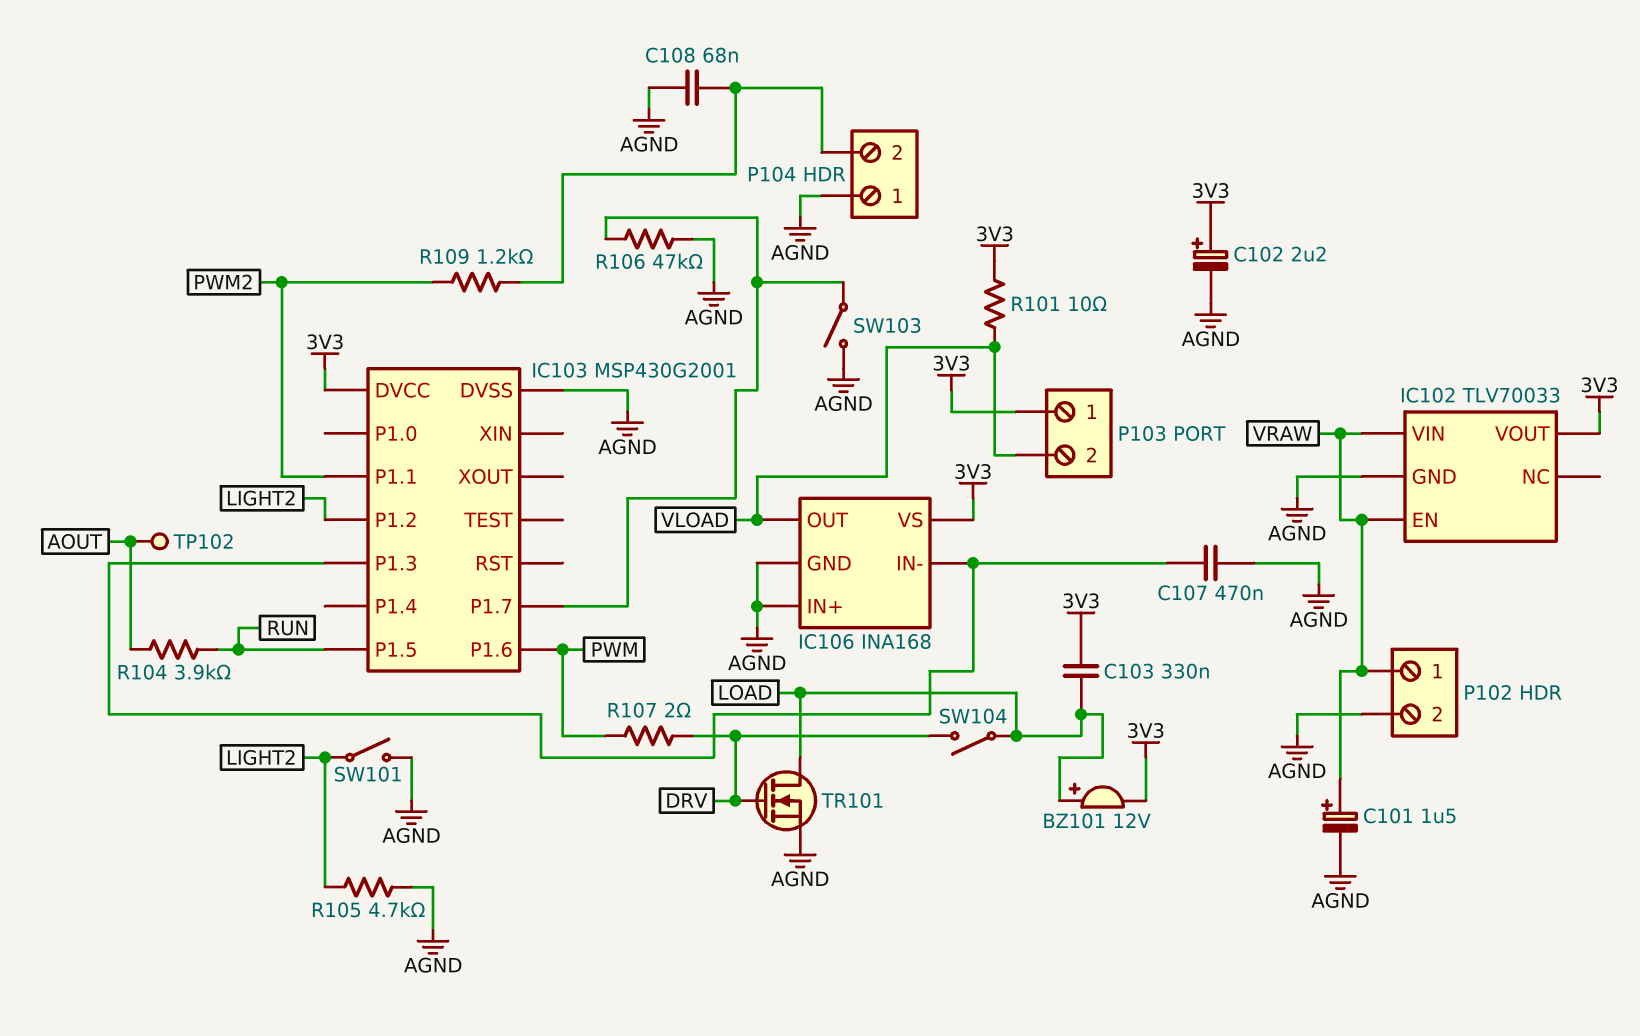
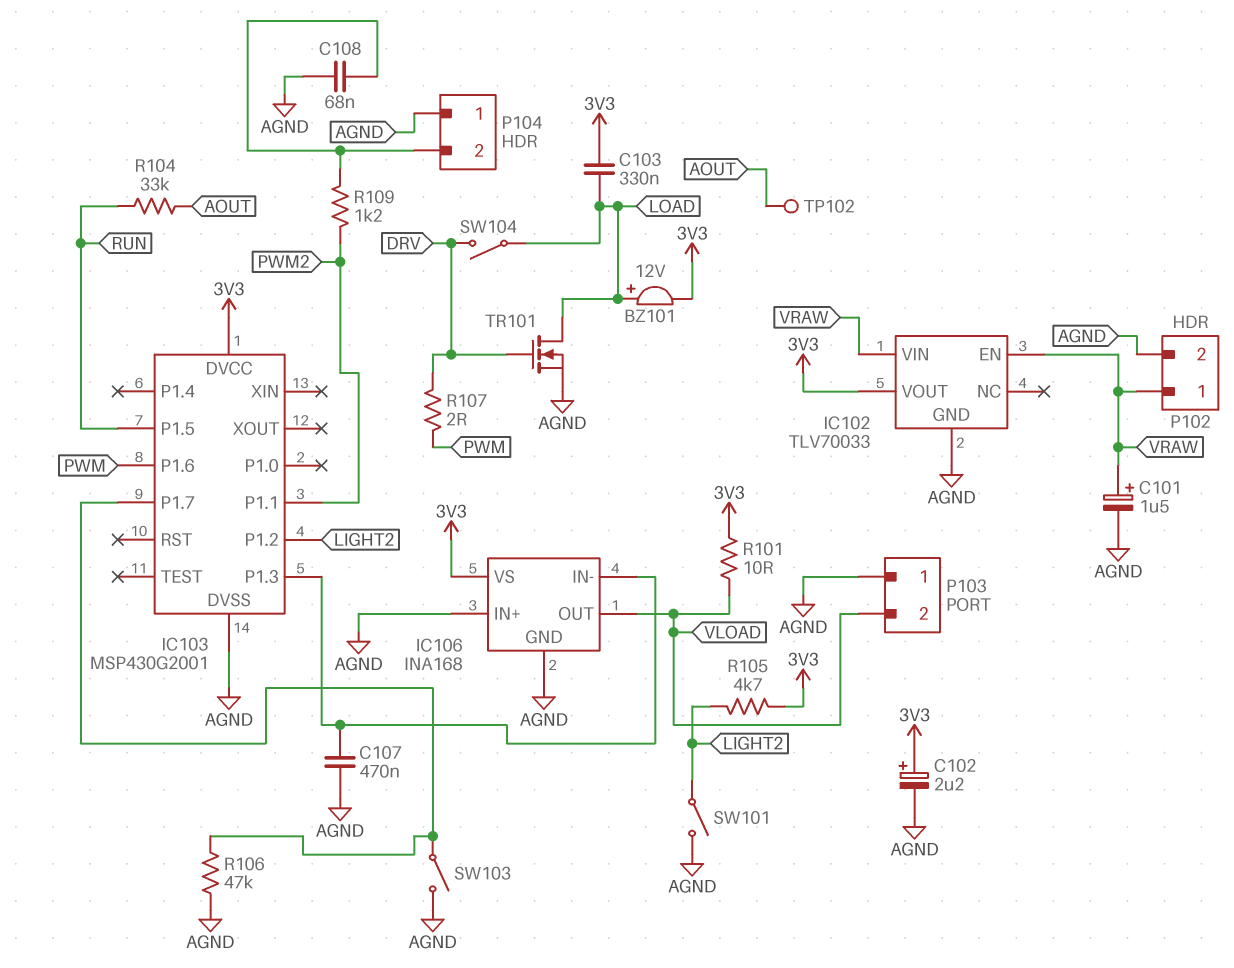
P103 pin 1: 3V3 -> AGND
R104: 3.9k (AOUT, RUN) -> 33k (AOUT, RUN)
R105: 4.7k (AGND, LIGHT2) -> 4.7k (3V3, LIGHT2)

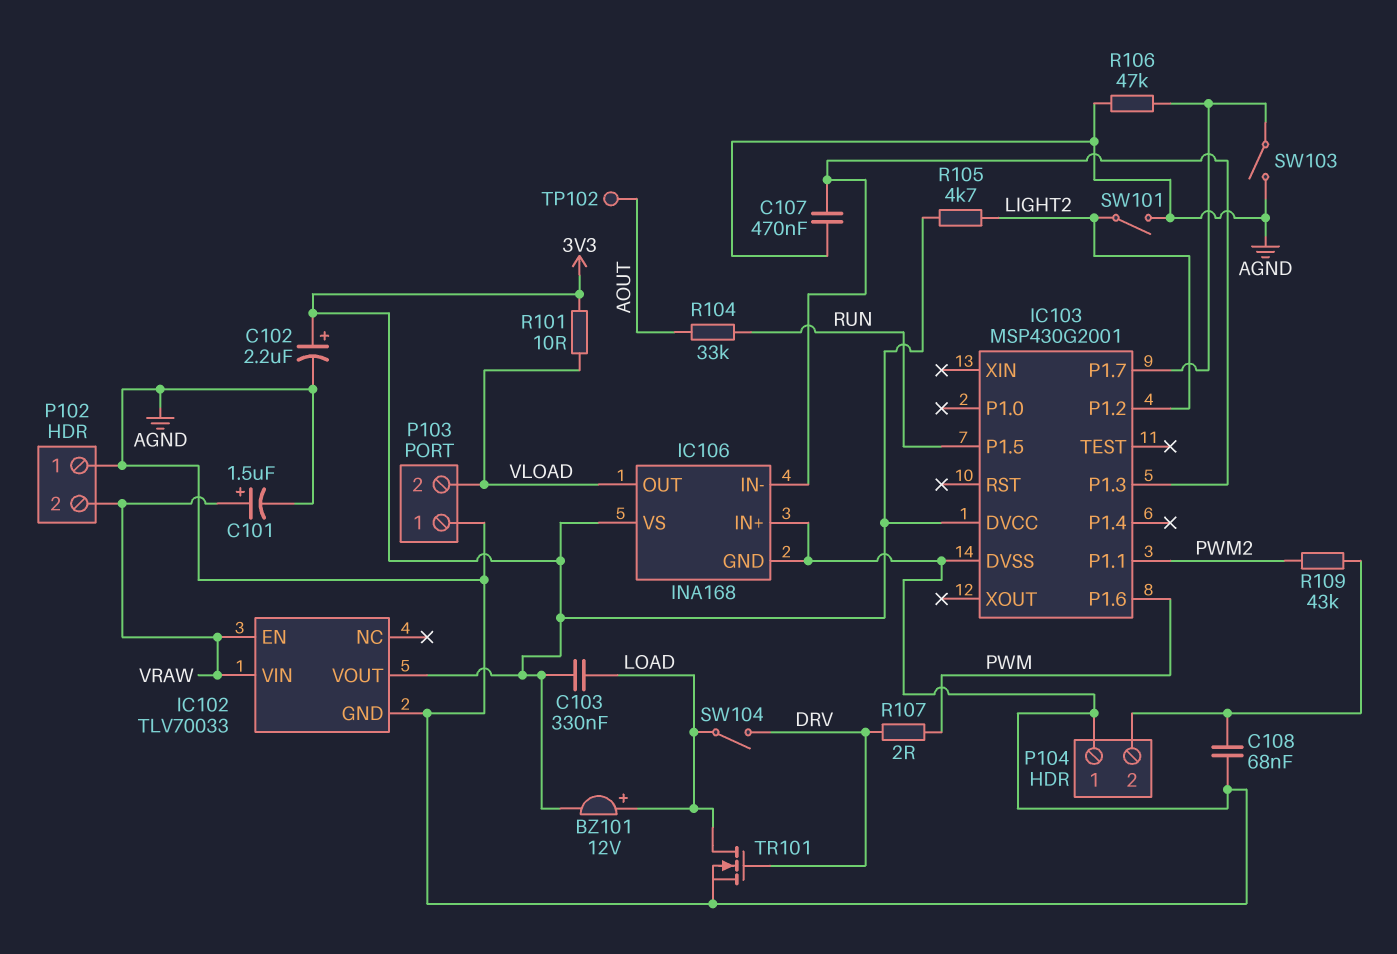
P102 pin 1: VRAW -> AGND
P102 pin 2: AGND -> VRAW
R109: 1.2k (P104/2, PWM2) -> 43k (P104/2, PWM2)

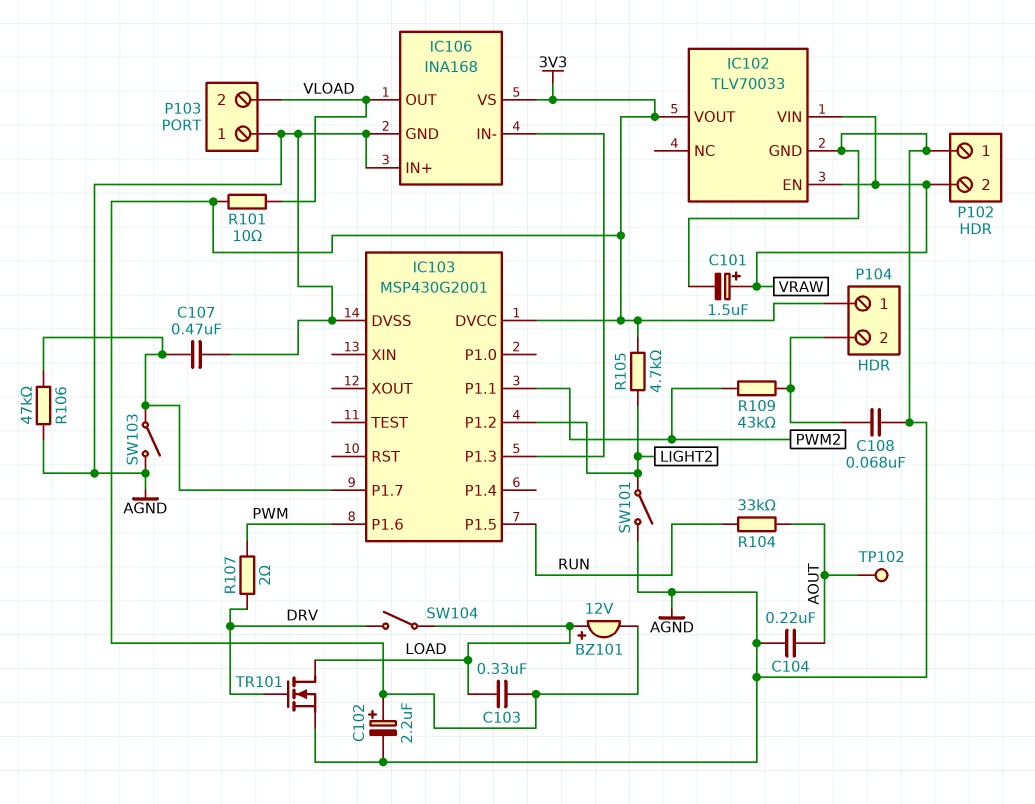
C104: none -> 220nF (AGND, AOUT)
C107: 470nF (AGND, IC103/P1.3) -> 470nF (AGND, IC103/P1.7)
P104 pin 1: AGND -> 3V3

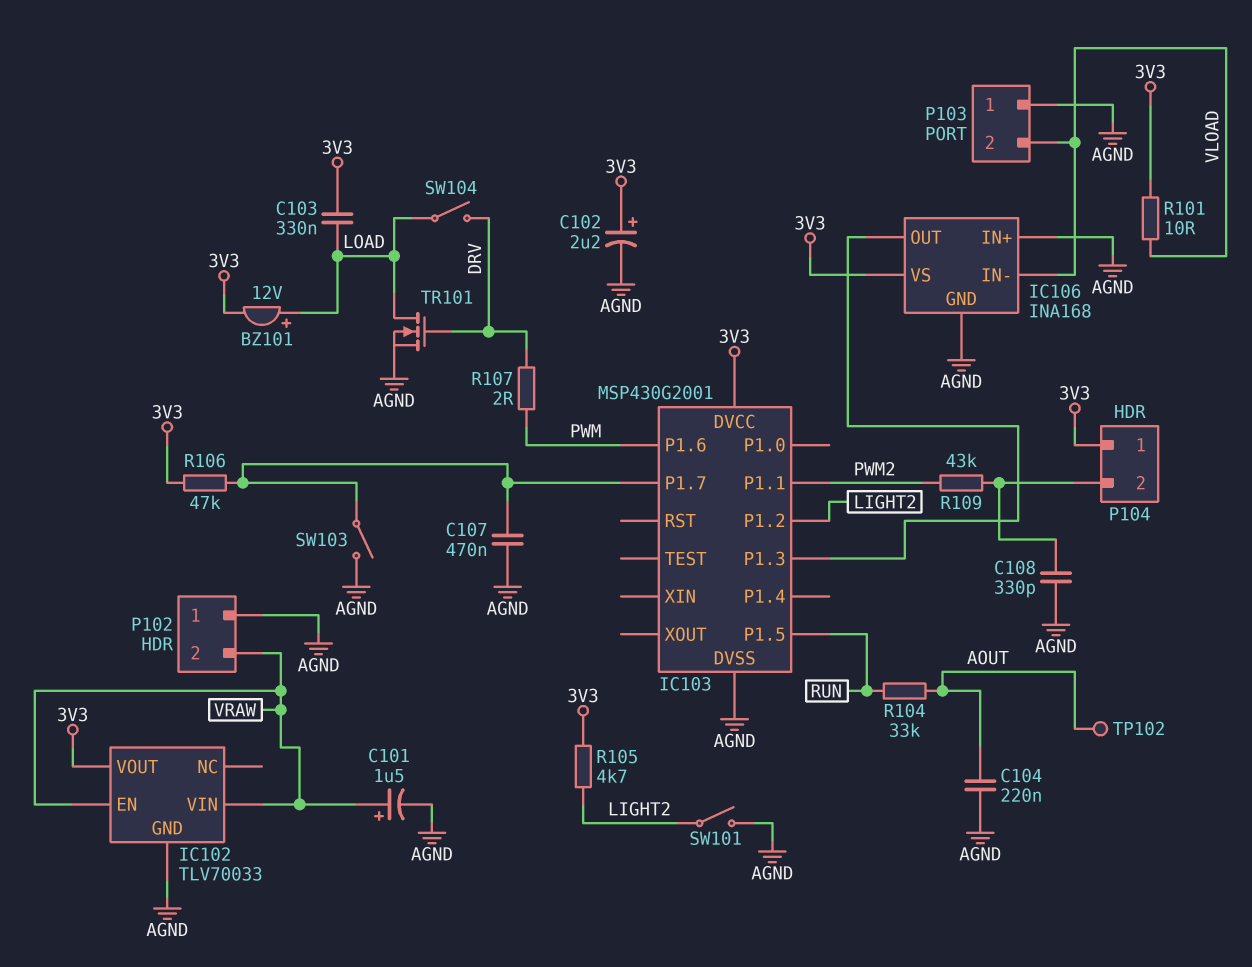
C108: 68nF (AGND, P104/2) -> 330pF (AGND, P104/2)
IC106 pin IN-: IC103/P1.3 -> VLOAD
IC106 pin OUT: VLOAD -> IC103/P1.3
R106: 47k (AGND, IC103/P1.7) -> 47k (3V3, IC103/P1.7)

